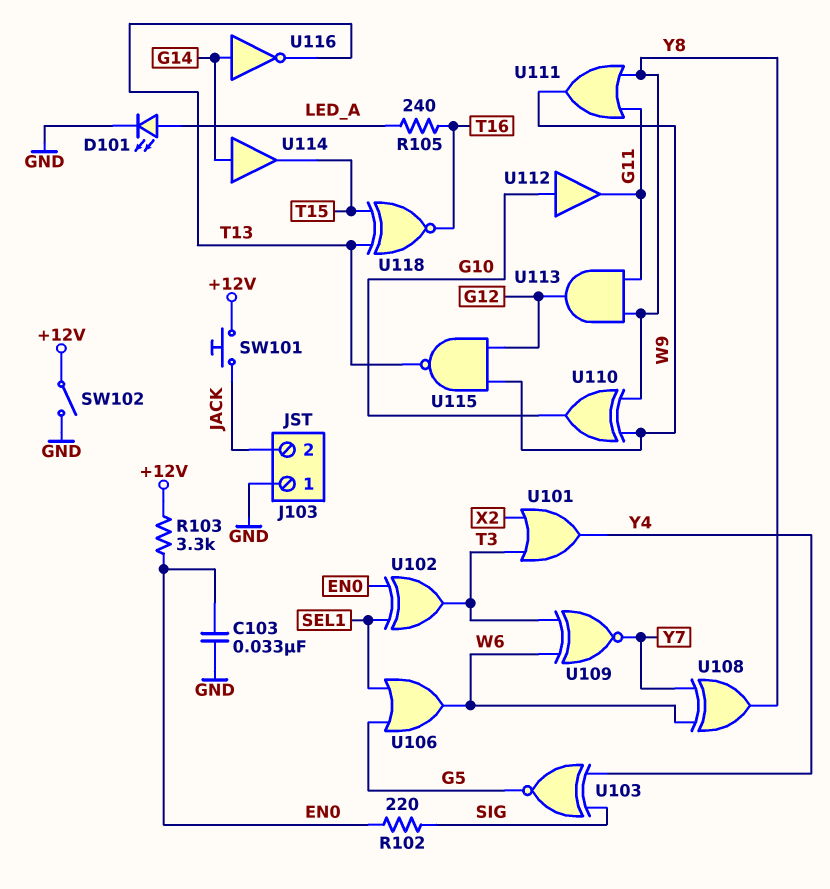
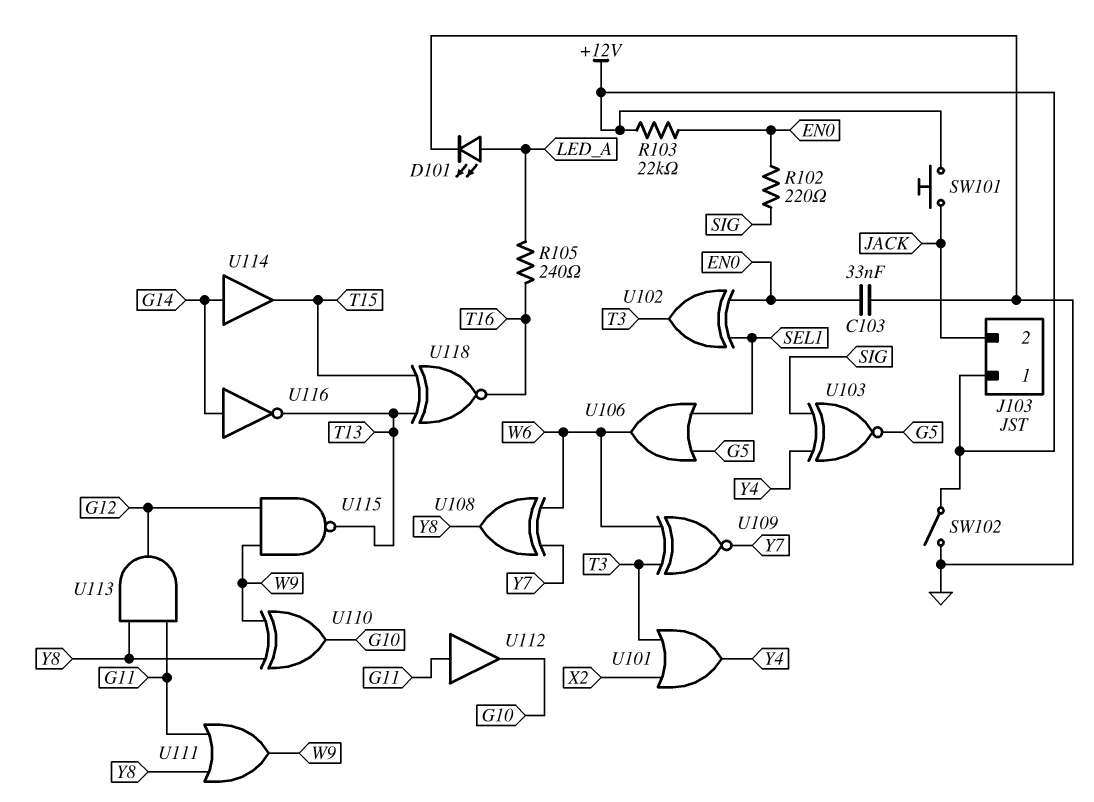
J103 pin 1: GND -> +12V
R103: 3.3k (+12V, EN0) -> 22k (+12V, EN0)
U112: buffer (in G10, out G11) -> buffer (in G11, out G10)

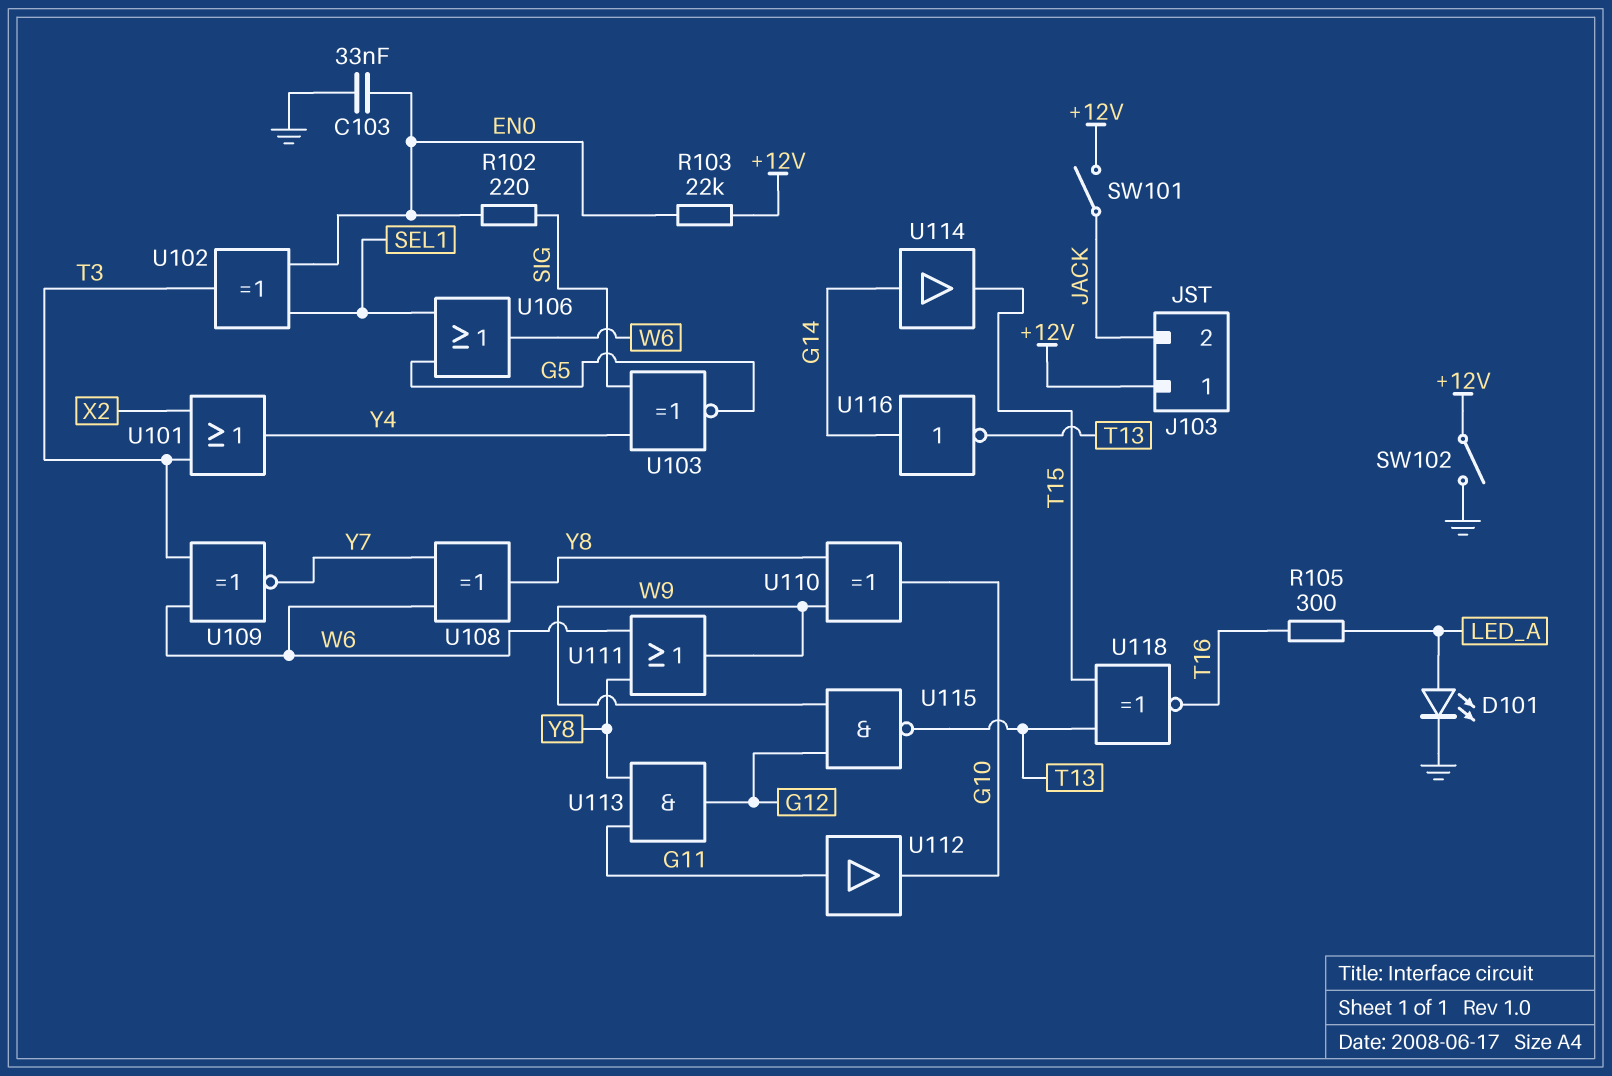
R105: 240 (LED_A, T16) -> 300 (LED_A, T16)
SW101: button (+12V, JACK) -> switch (+12V, JACK)
U111: OR (in G11, in Y8, out W9) -> OR (in W6, in Y8, out W9)

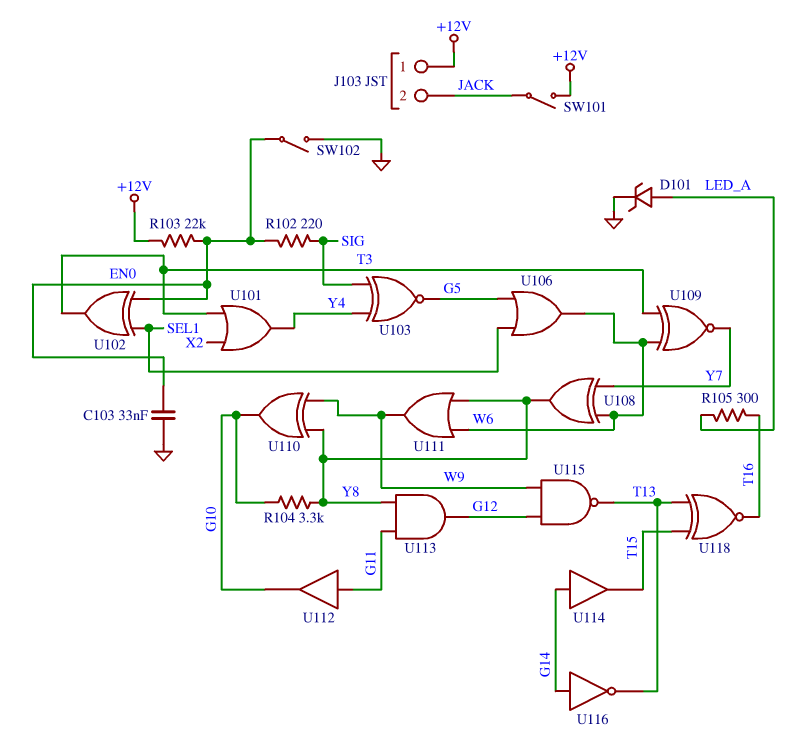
D101: LED (A LED_A, K GND) -> zener (A LED_A, K GND)
R104: none -> 3.3k (G10, Y8)
SW102: switch (+12V, GND) -> switch (EN0, GND)

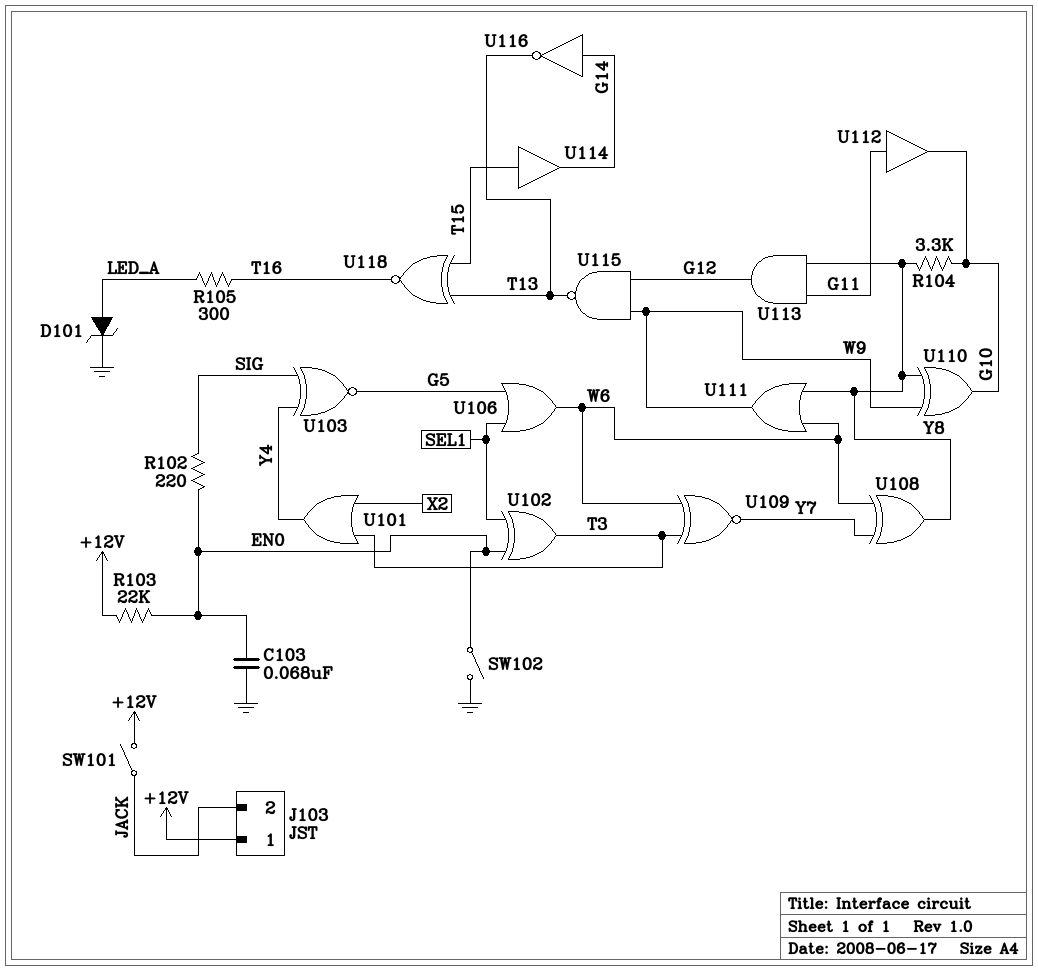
C103: 33nF (EN0, GND) -> 68nF (EN0, GND)
U114: buffer (in G14, out T15) -> buffer (in T15, out G14)

